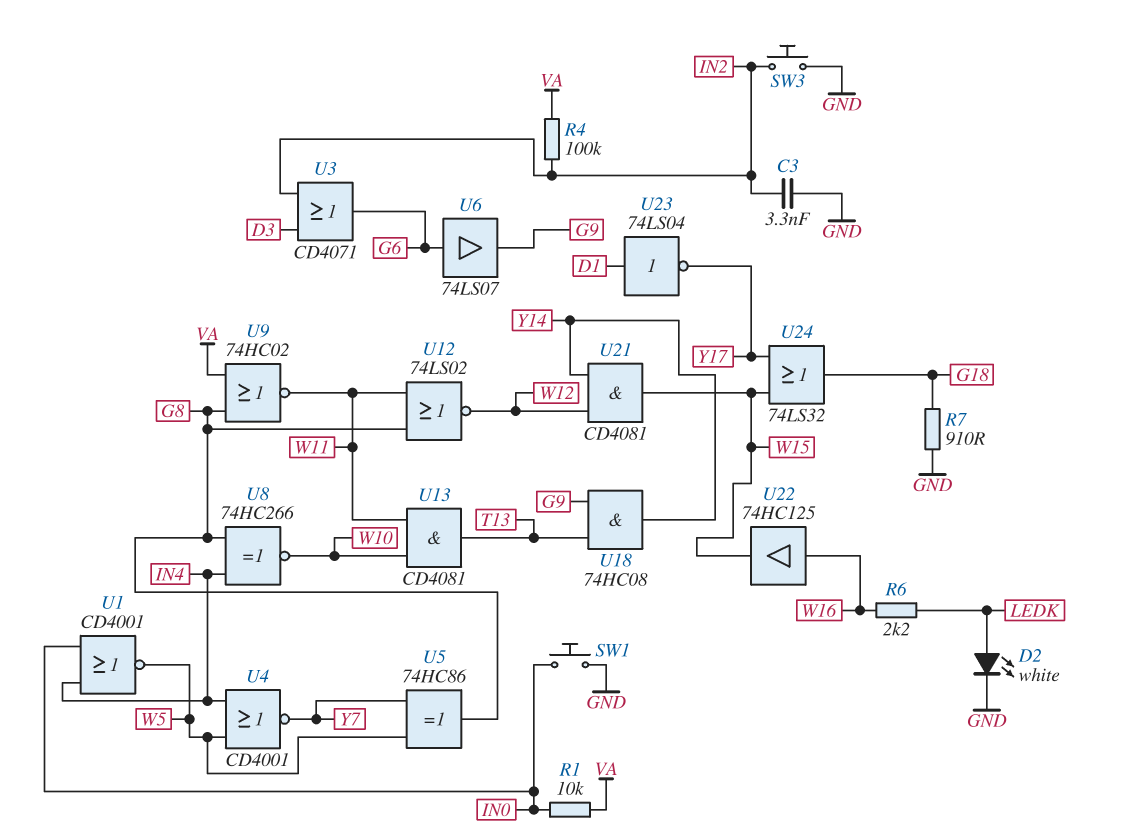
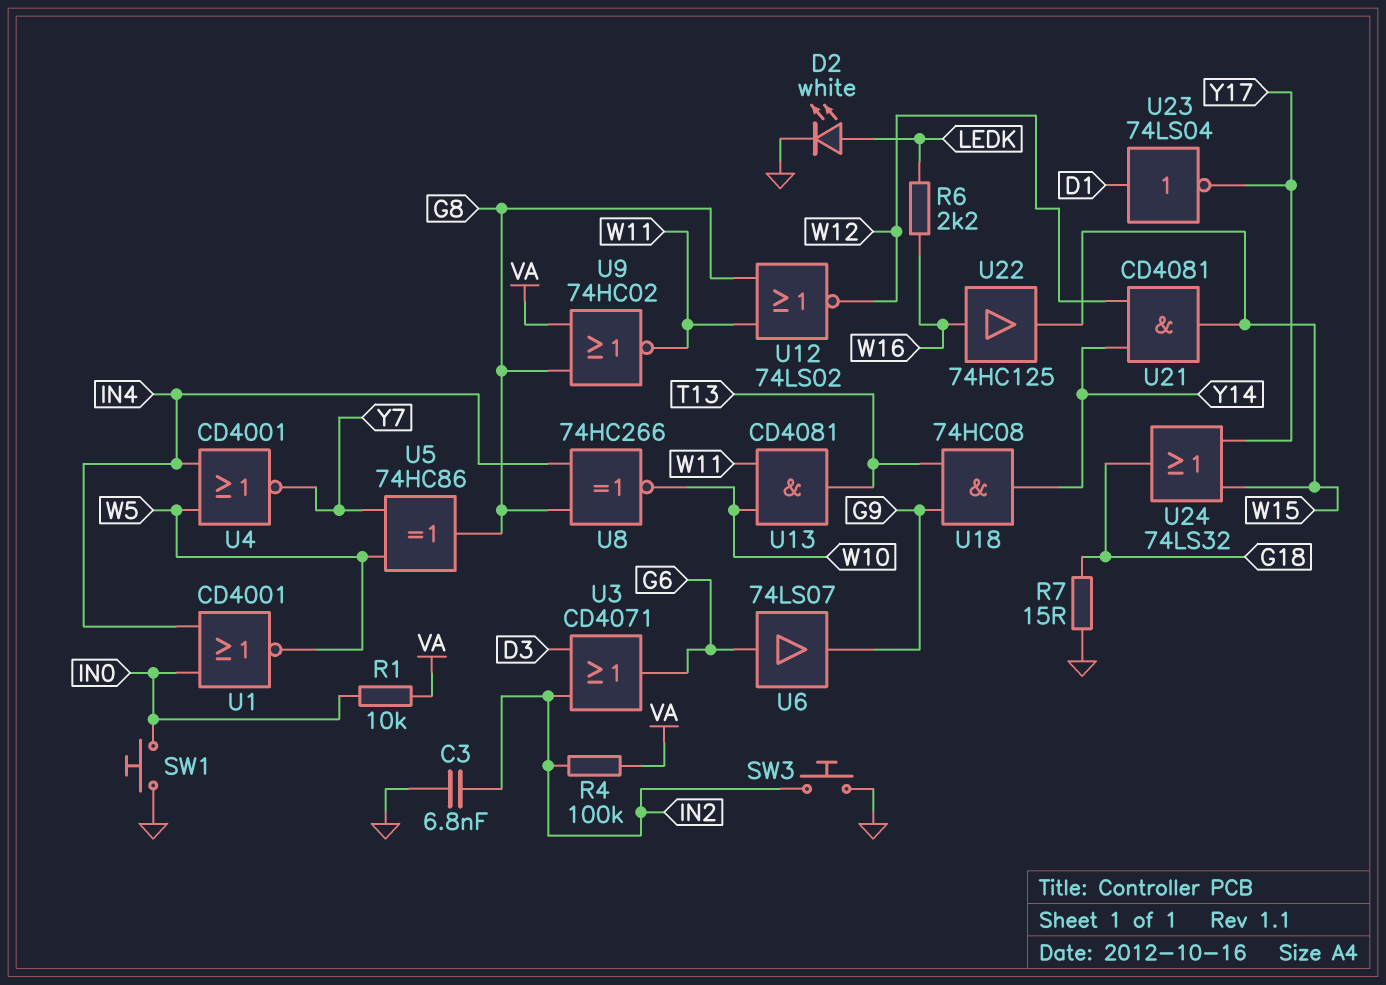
C3: 3.3nF (GND, IN2) -> 6.8nF (GND, IN2)
R7: 910 (G18, GND) -> 15 (G18, GND)

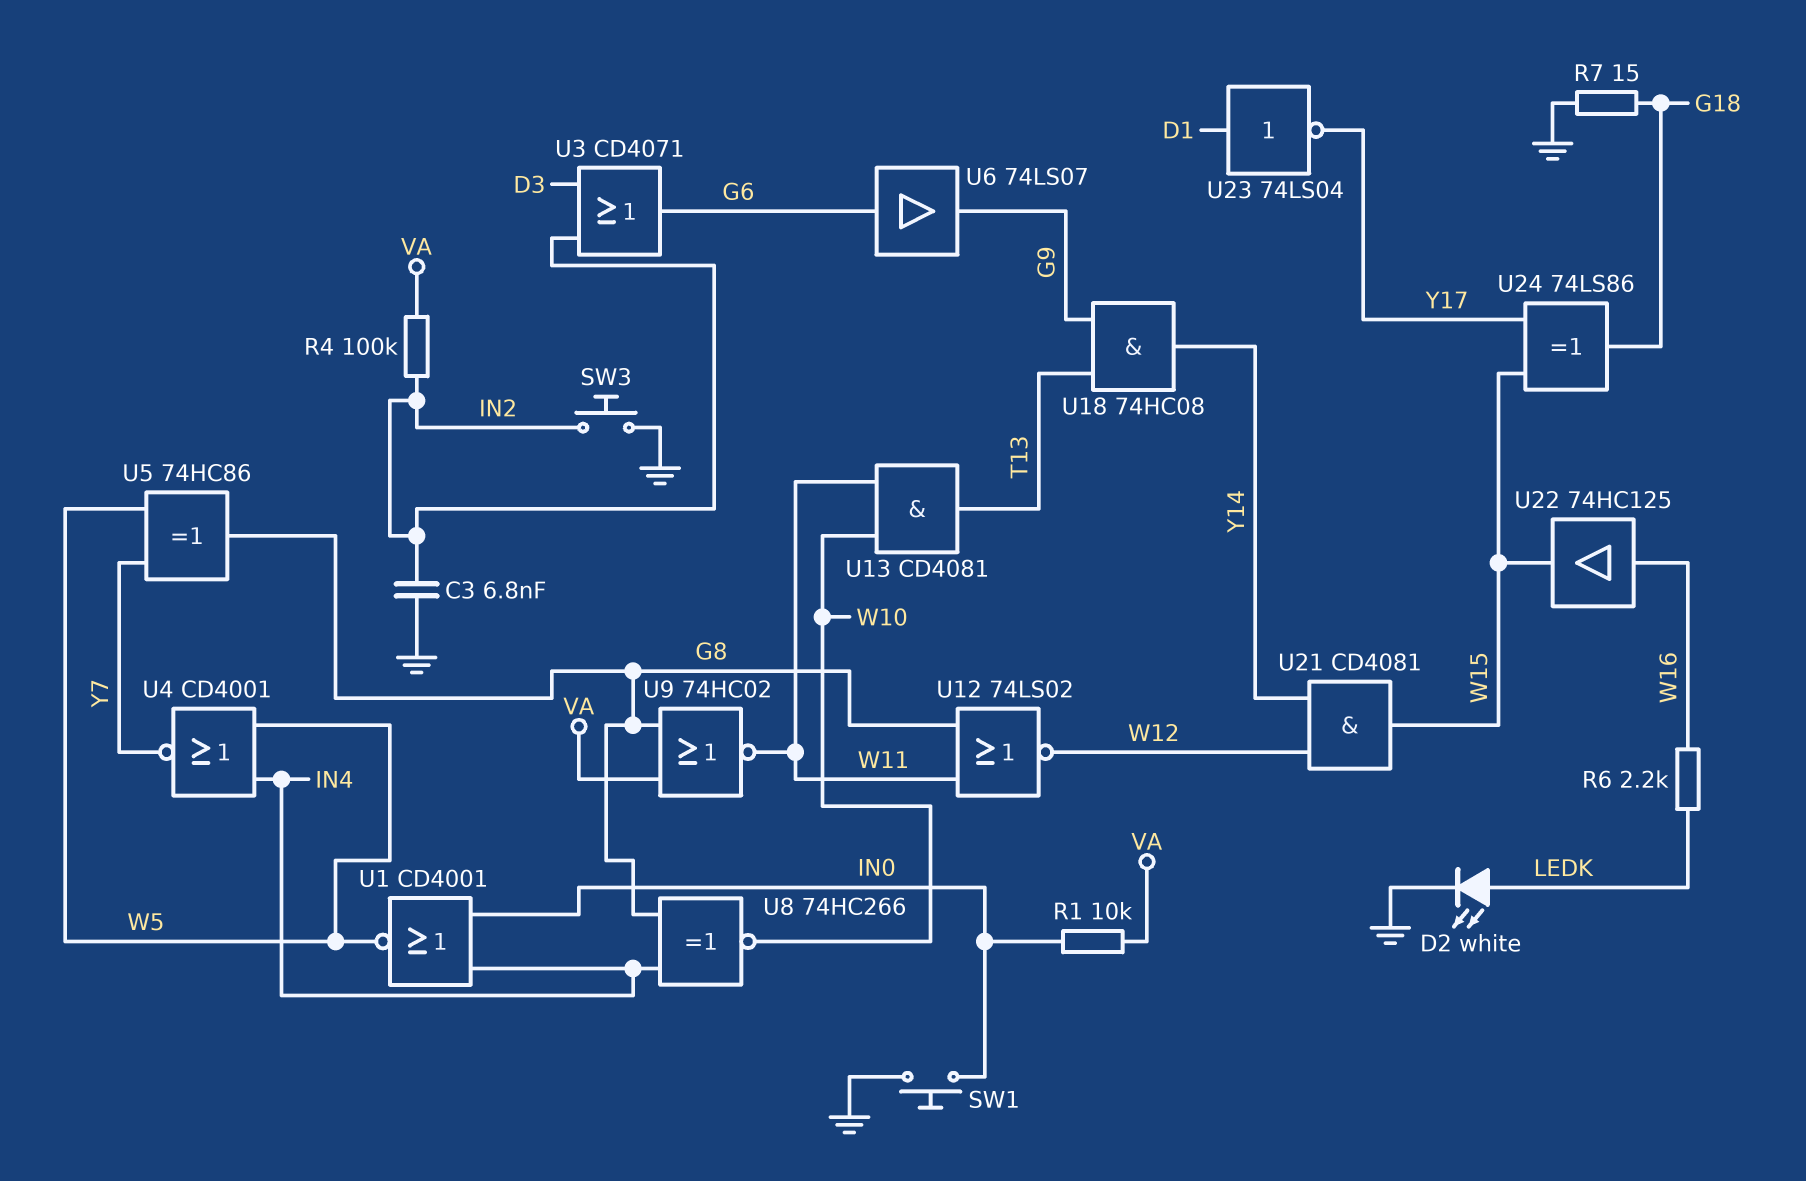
U24: OR 74LS32 (in W15, in Y17, out G18) -> XOR 74LS86 (in W15, in Y17, out G18)

